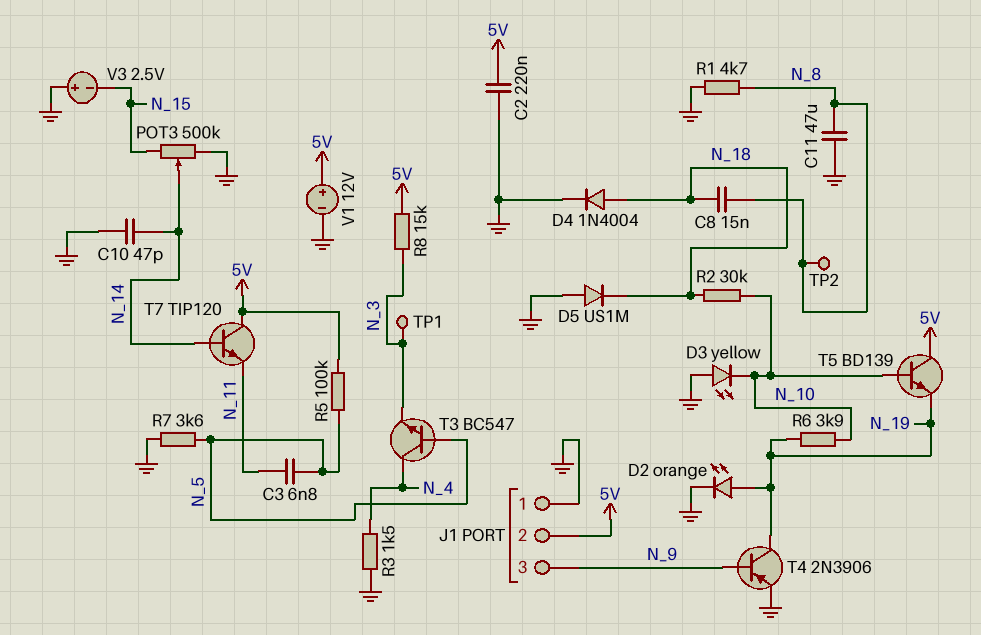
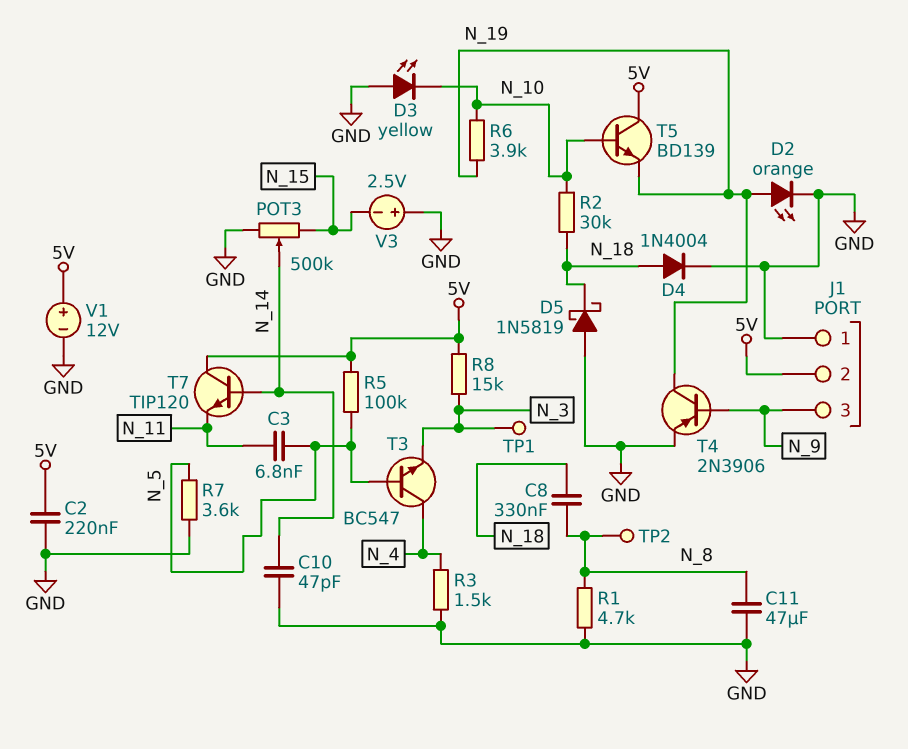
C8: 15nF (N_8, N_18) -> 330nF (N_8, N_18)
D5: diode US1M (A GND, K N_18) -> schottky 1N5819 (A GND, K N_18)

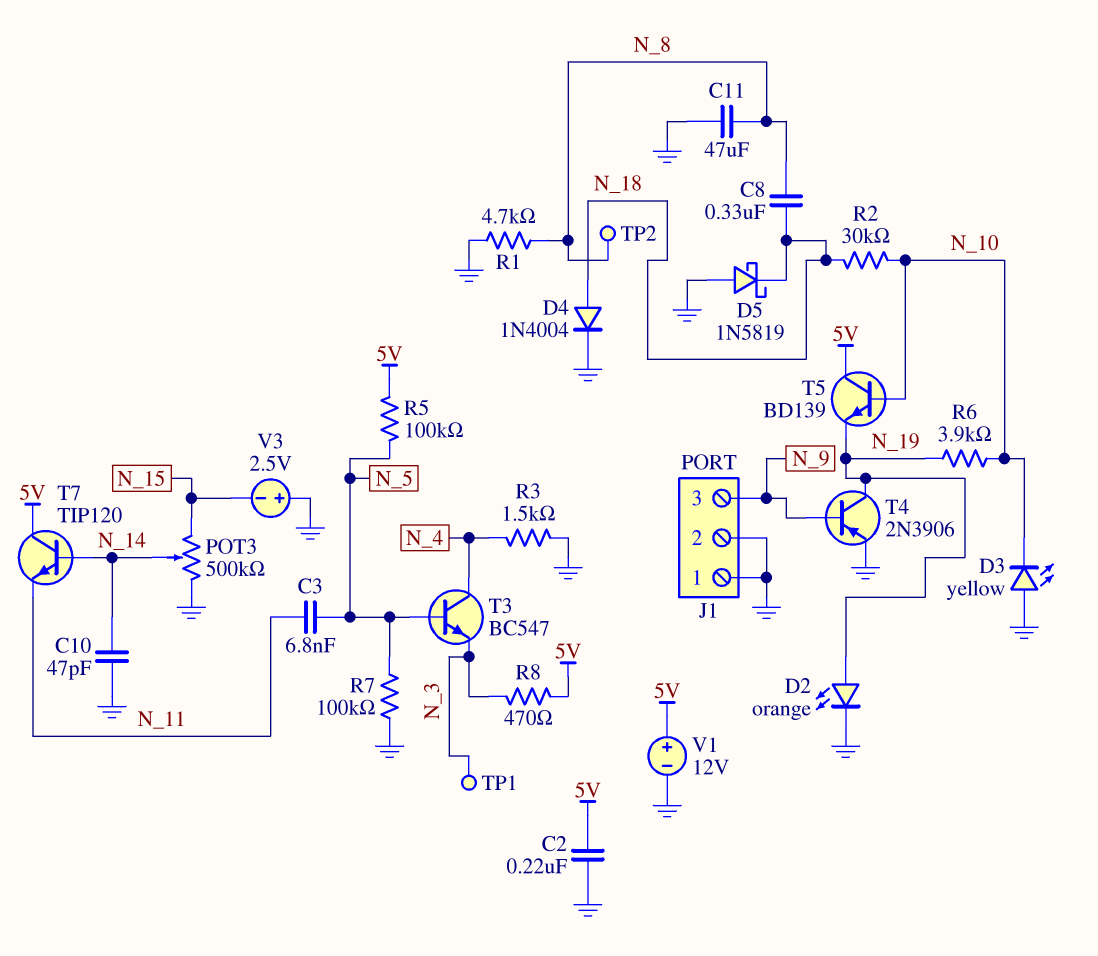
J1 pin 2: 5V -> GND
R7: 3.6k (GND, N_5) -> 100k (GND, N_5)
R8: 15k (5V, N_3) -> 470 (5V, N_3)

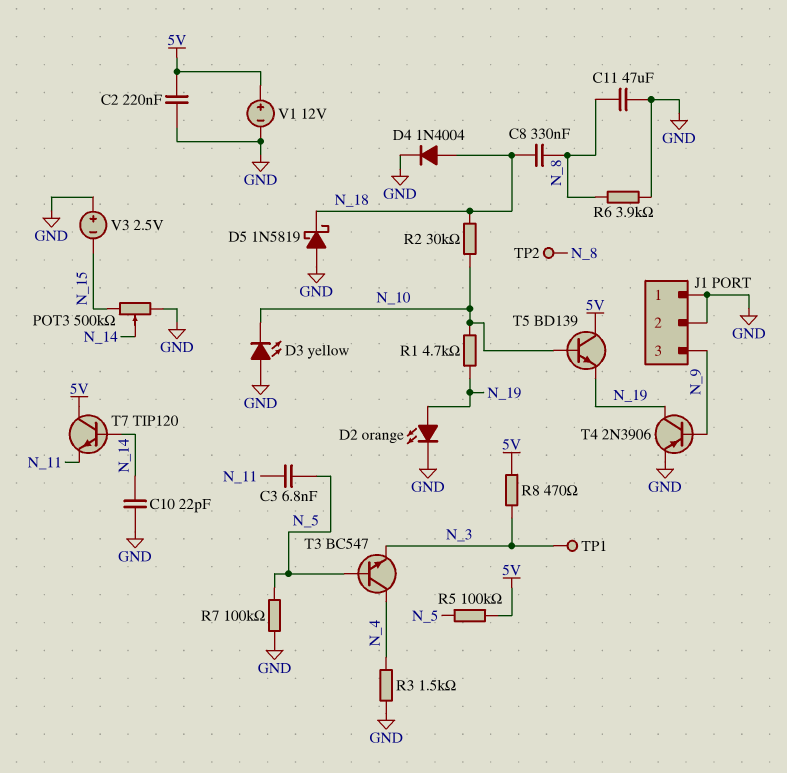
C10: 47pF (GND, N_14) -> 22pF (GND, N_14)
R1: 4.7k (GND, N_8) -> 4.7k (N_10, N_19)
R6: 3.9k (N_10, N_19) -> 3.9k (GND, N_8)

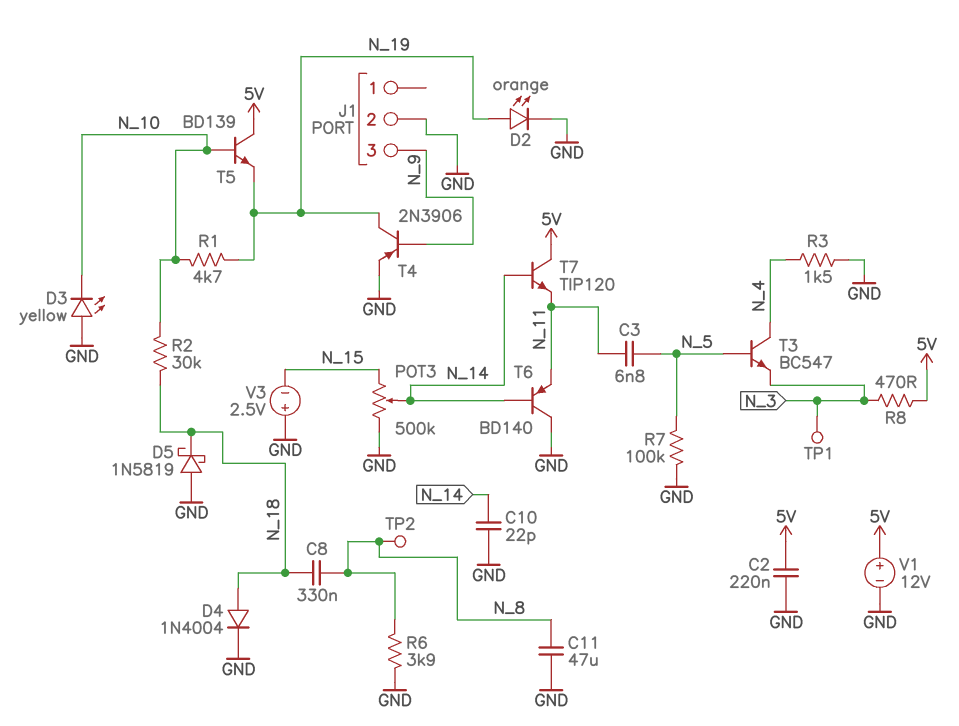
J1 pin 1: GND -> none
R5: 100k (5V, N_5) -> none
T6: none -> PNP BD140 (B N_14, C GND, E N_11)

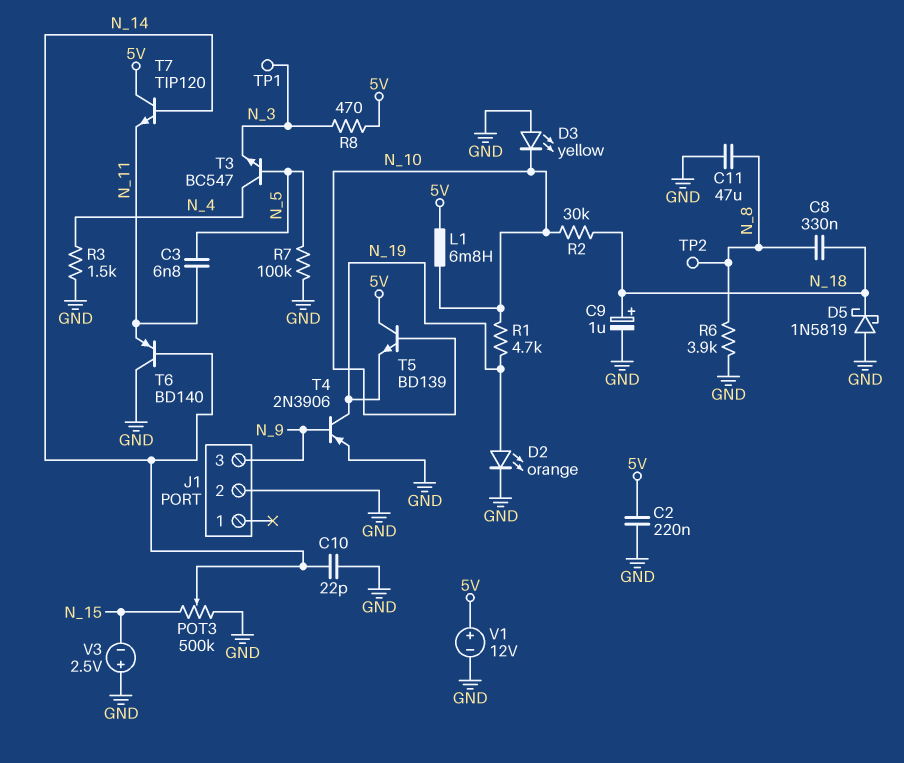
C9: none -> 1uF (plus N_18, minus GND)
D4: diode 1N4004 (A N_18, K GND) -> none
L1: none -> 6.8mH (5V, N_10)

